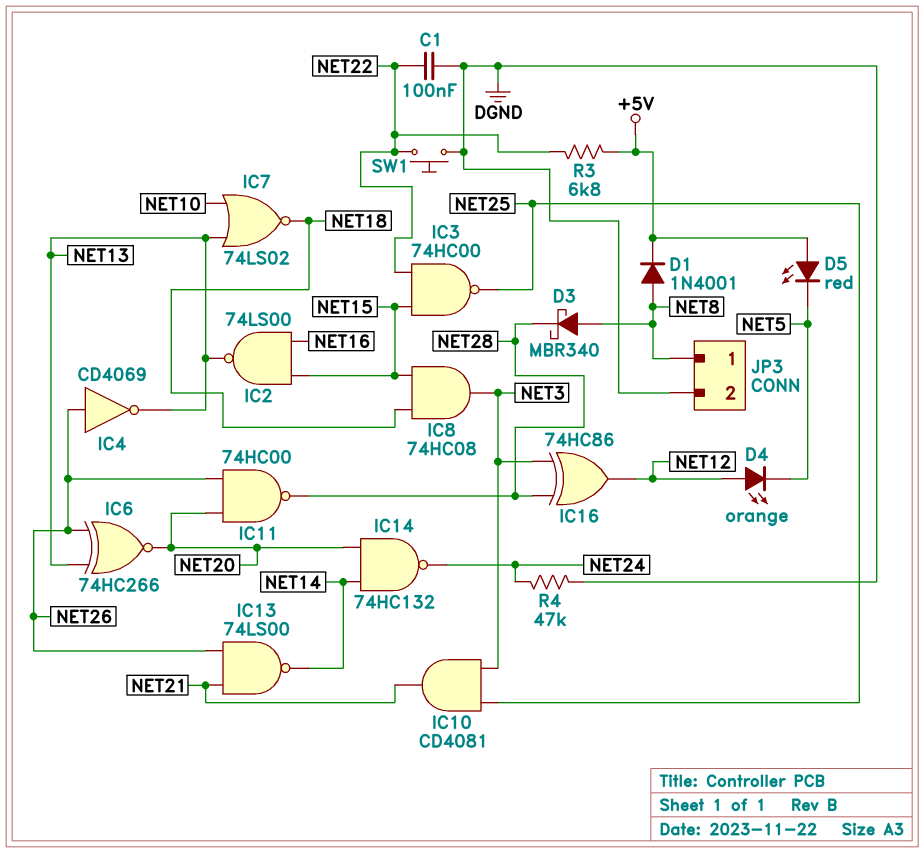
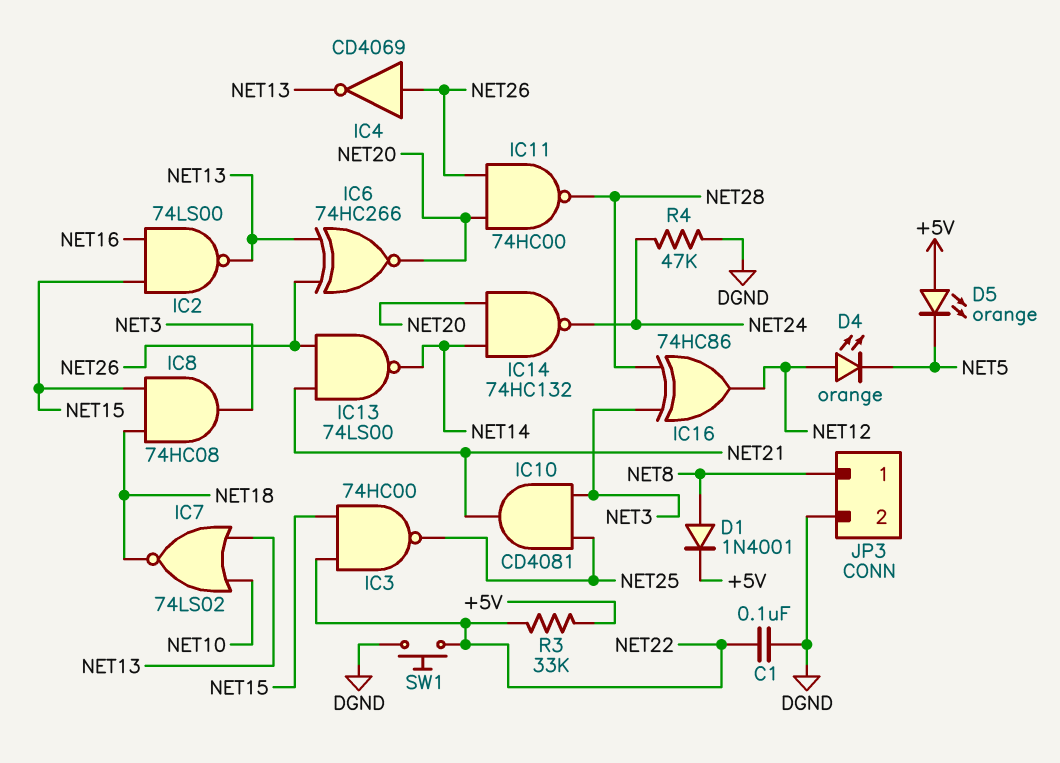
D3: schottky MBR340 (A NET8, K NET28) -> none
D5: LED red (A +5V, K NET5) -> LED orange (A +5V, K NET5)
R3: 6.8k (+5V, NET22) -> 33k (+5V, NET22)

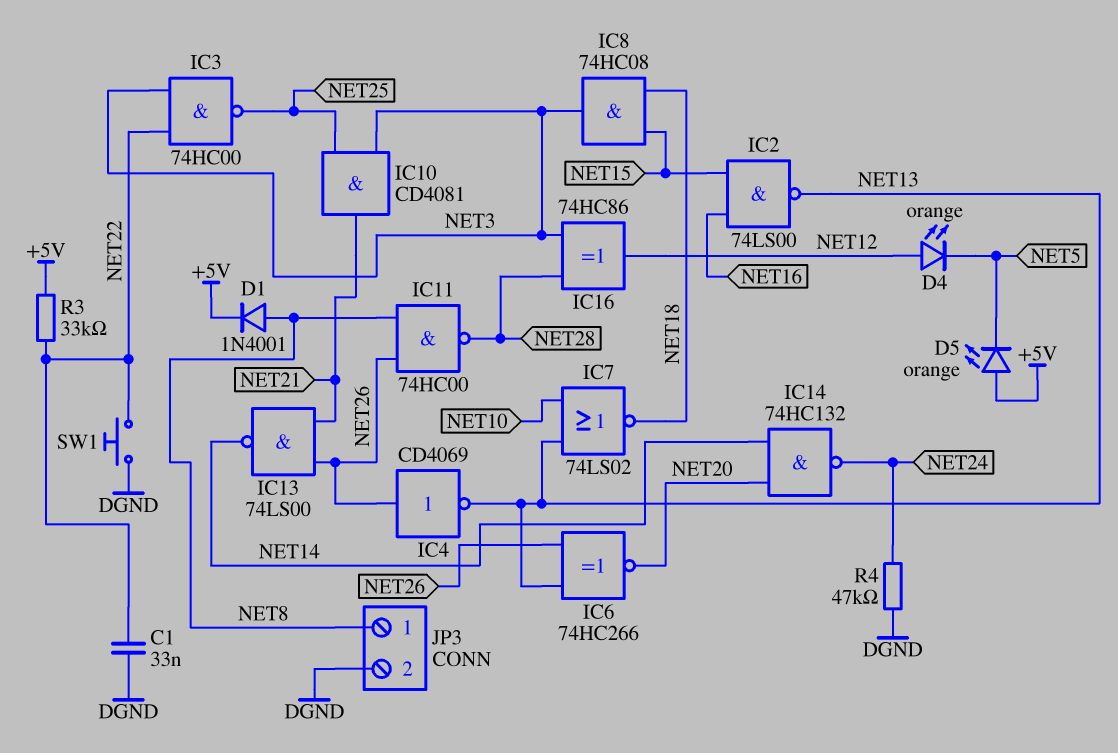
C1: 100nF (DGND, NET22) -> 33nF (DGND, NET22)
IC3: NAND 74HC00 (in NET15, in NET22, out NET25) -> NAND 74HC00 (in NET3, in NET22, out NET25)
IC11: NAND 74HC00 (in NET20, in NET26, out NET28) -> NAND 74HC00 (in NET8, in NET26, out NET28)

